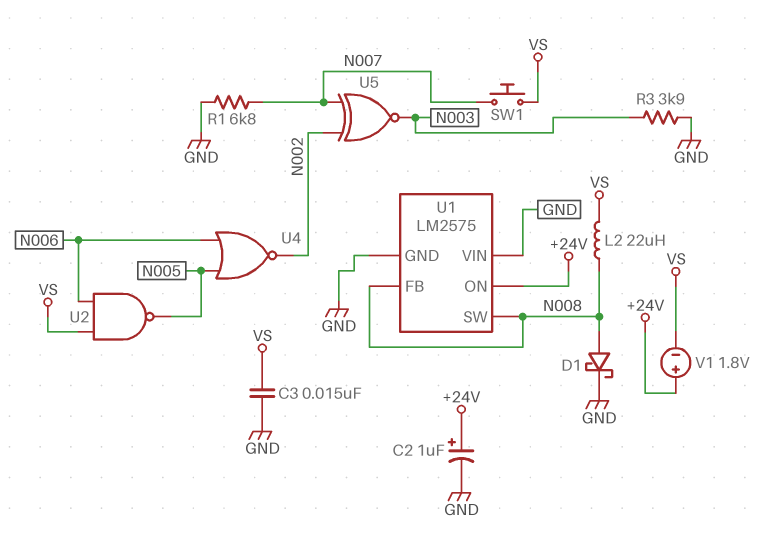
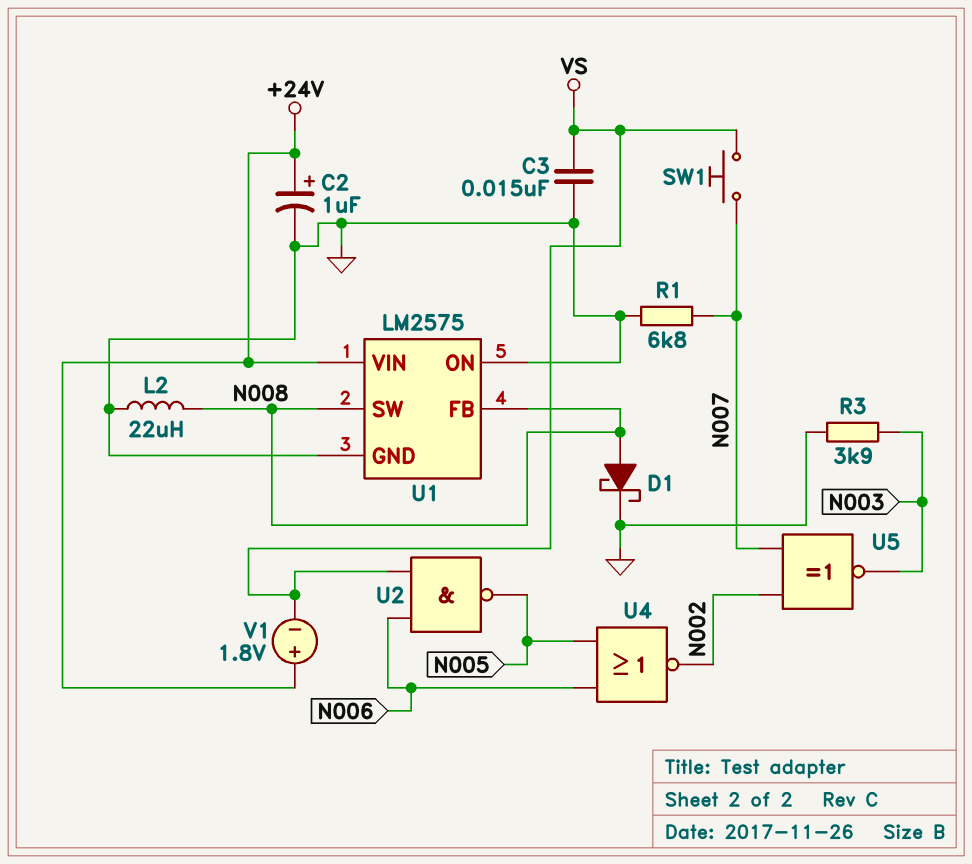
L2: 22uH (N008, VS) -> 22uH (GND, N008)
U1 pin ON: +24V -> GND
U1 pin VIN: GND -> +24V

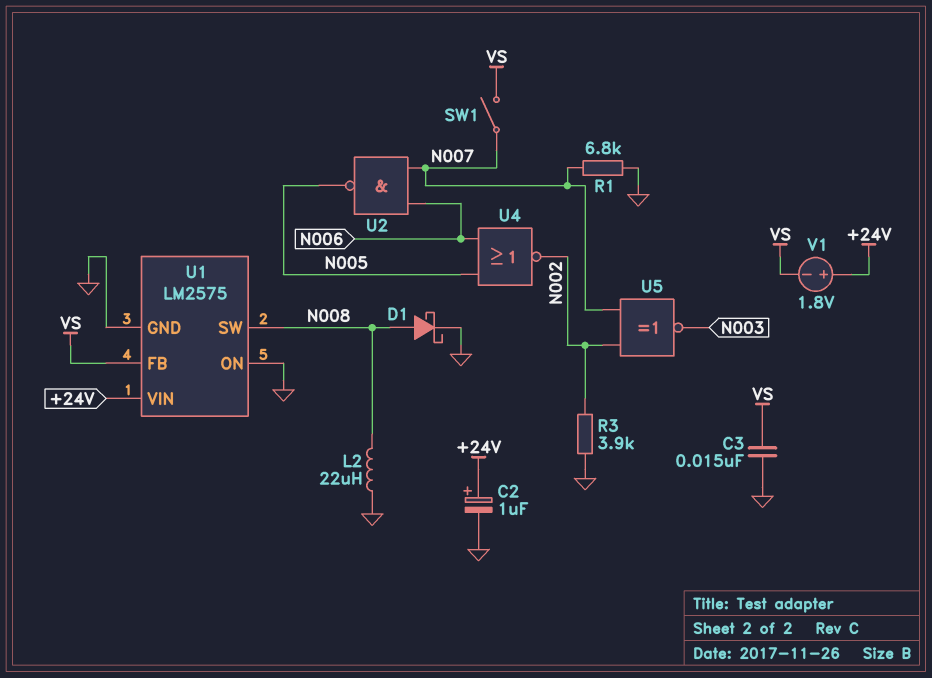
R3: 3.9k (GND, N003) -> 3.9k (GND, N002)
SW1: button (N007, VS) -> switch (N007, VS)
U1 pin FB: N008 -> VS
U2: NAND (in N006, in VS, out N005) -> NAND (in N006, in N007, out N005)

